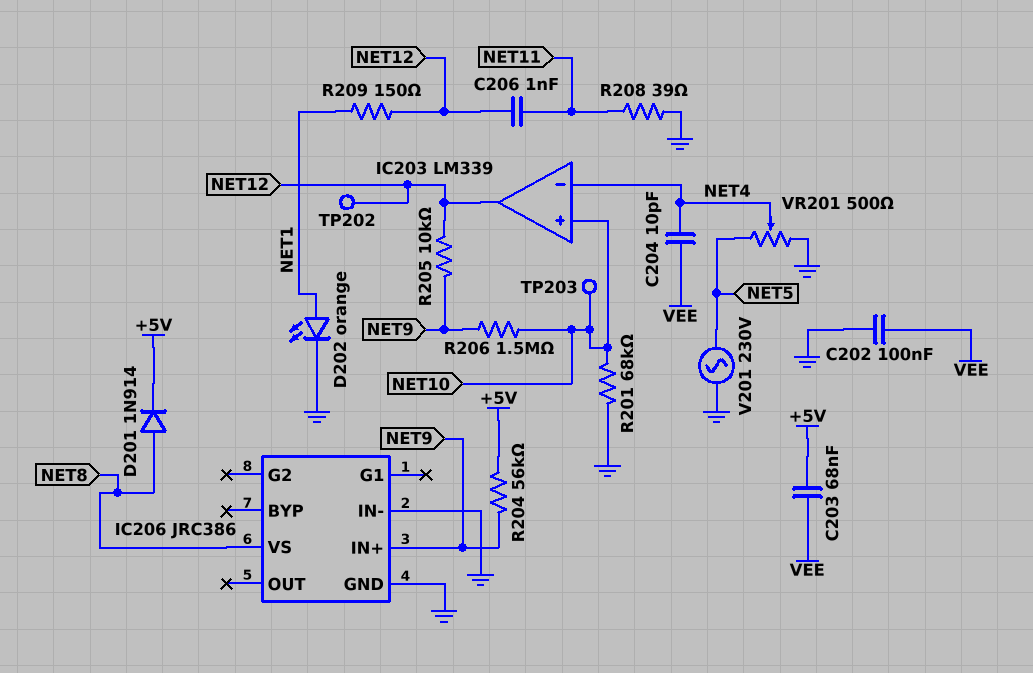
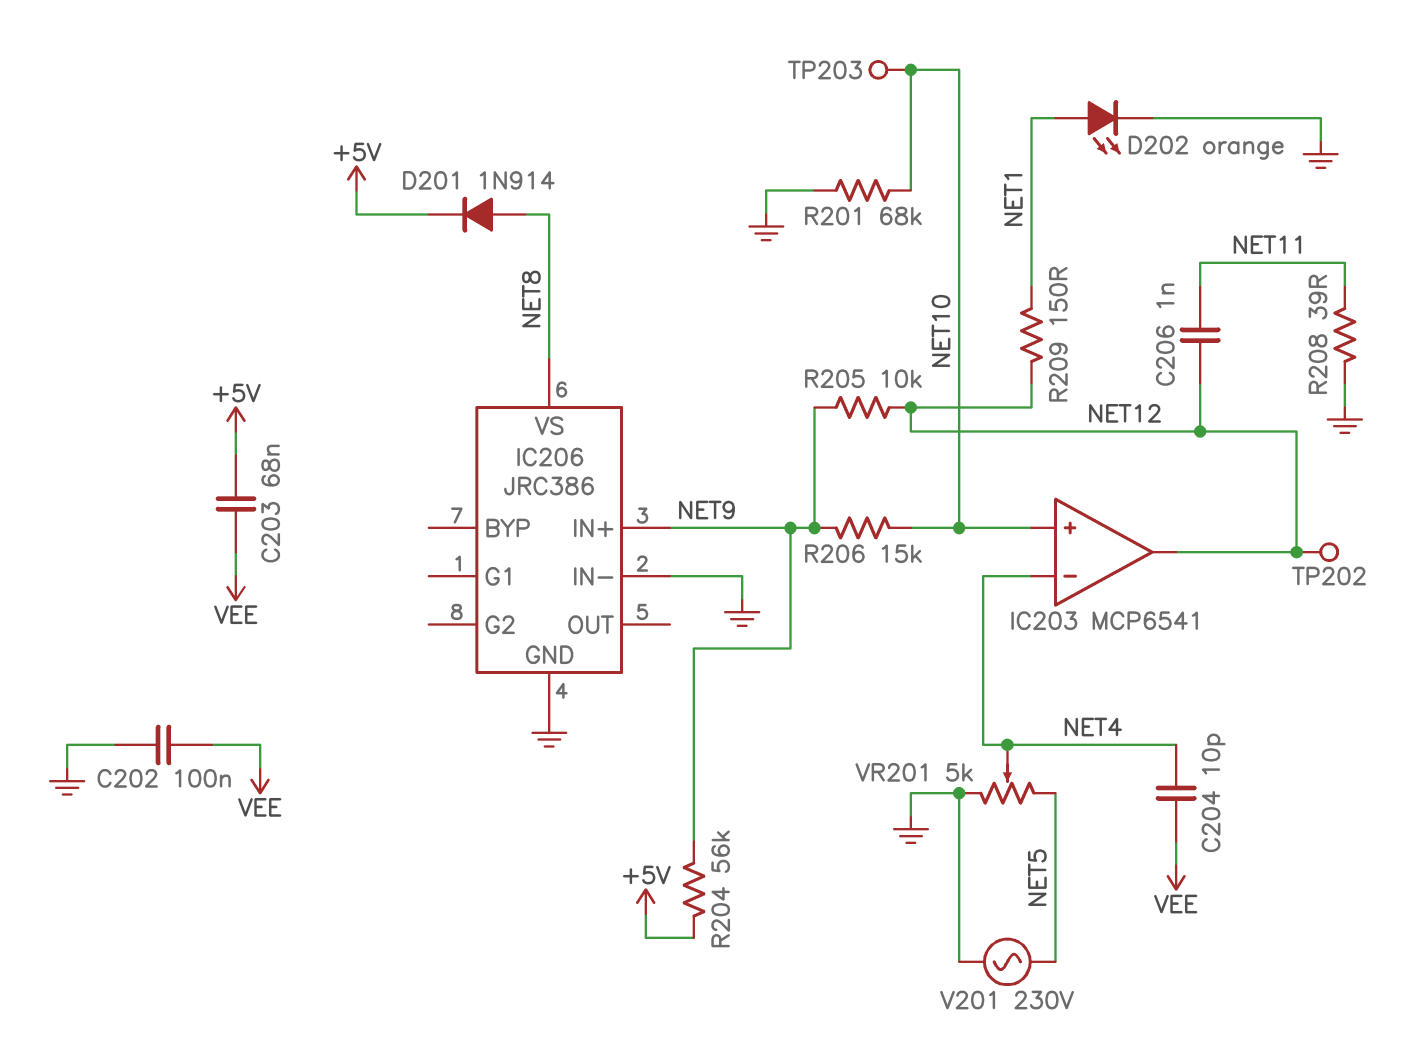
IC203: LM339 -> MCP6541
R206: 1.5M (NET9, NET10) -> 15k (NET9, NET10)
VR201: 500 (GND, NET5, wiper NET4) -> 5k (GND, NET5, wiper NET4)

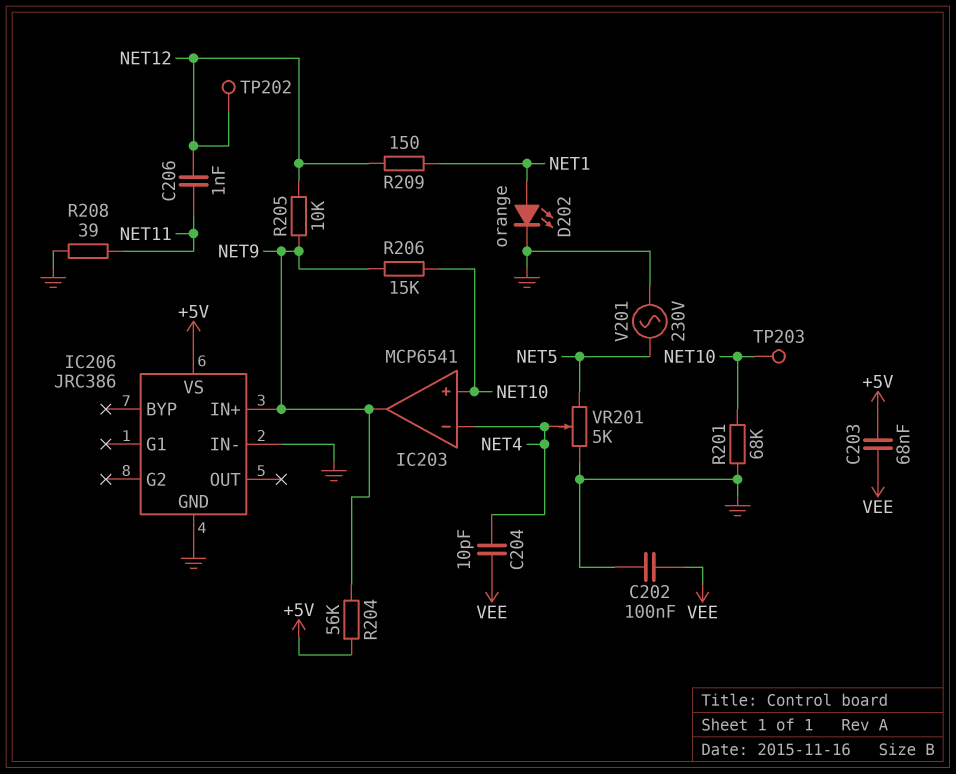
D201: diode 1N914 (A NET8, K +5V) -> none
IC203 pin out: NET12 -> NET9
IC206 pin VS: NET8 -> +5V

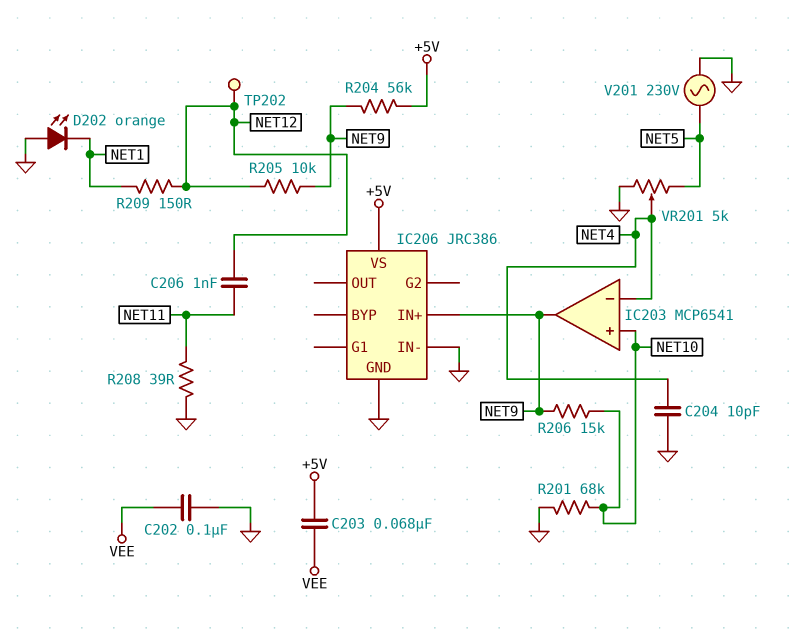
C204: 10pF (NET4, VEE) -> 10pF (GND, NET4)
D202: LED orange (A NET1, K GND) -> LED orange (A GND, K NET1)
TP203: test point (NET10) -> none

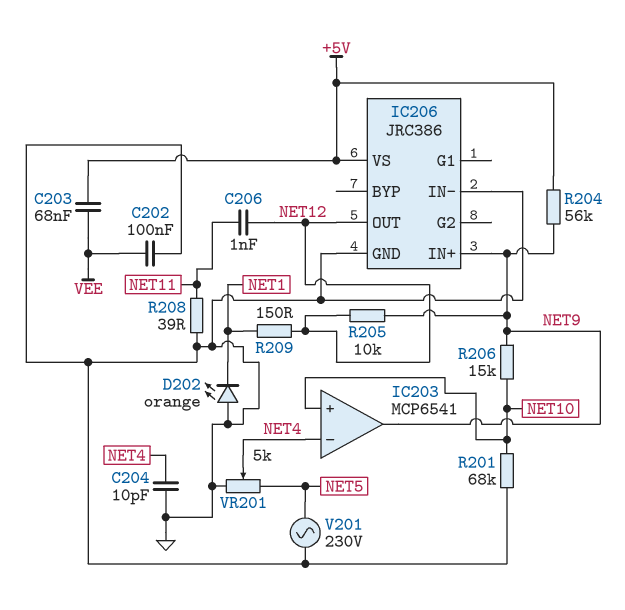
IC206 pin OUT: none -> NET12
TP202: test point (NET12) -> none

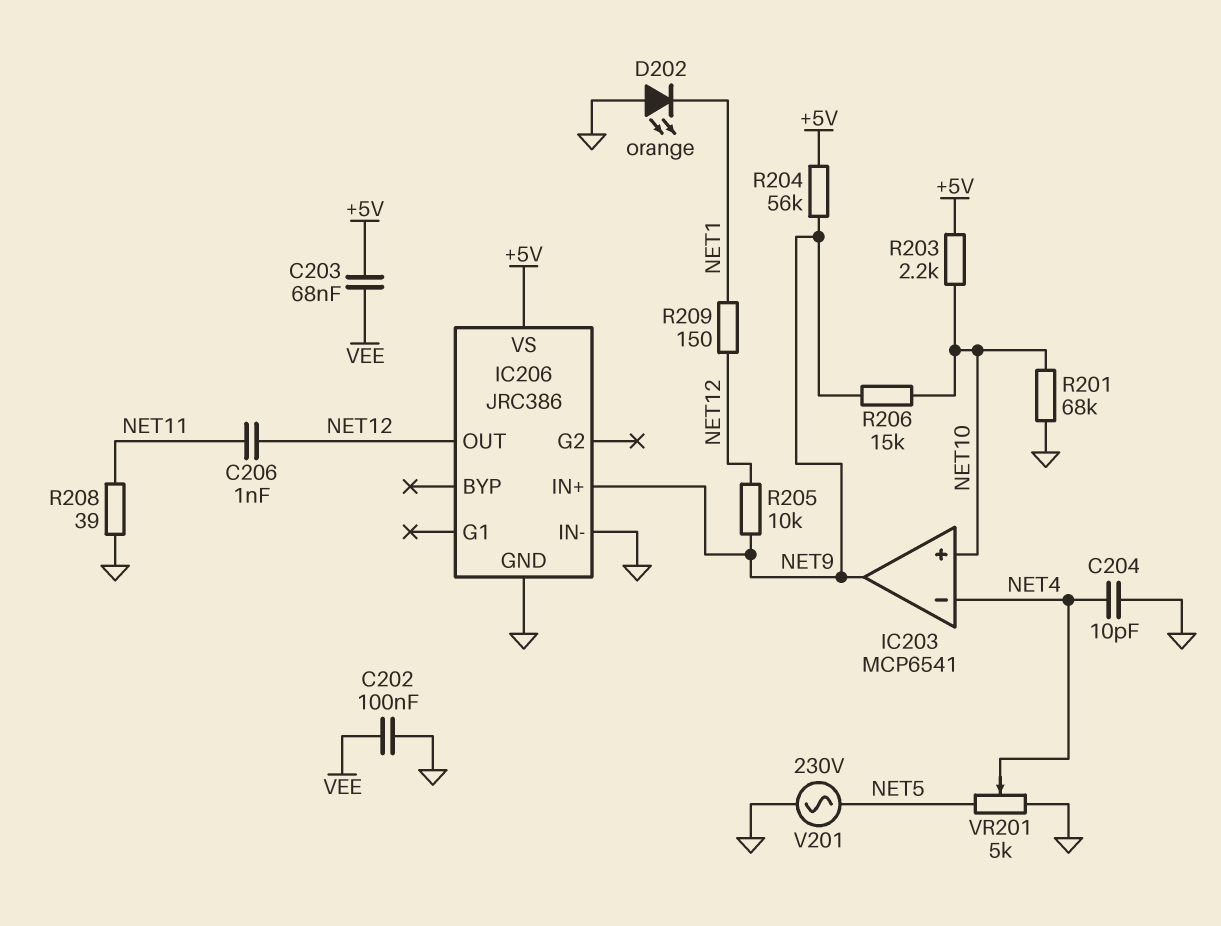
R203: none -> 2.2k (+5V, NET10)

